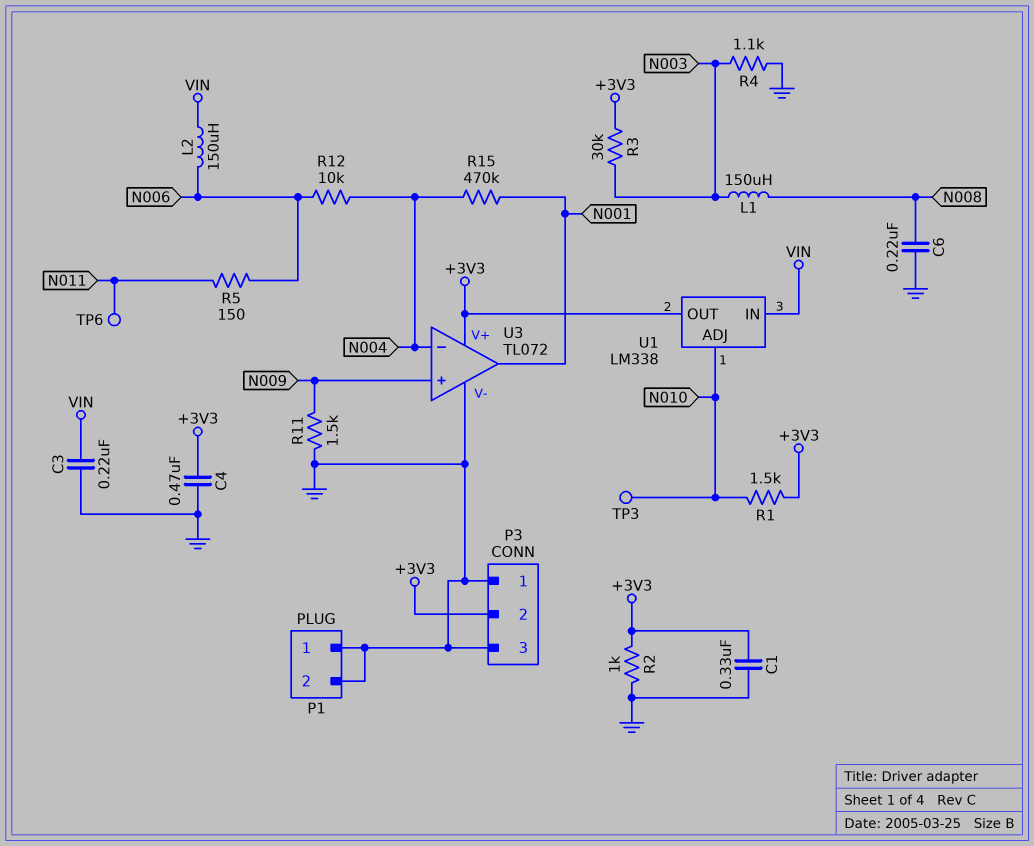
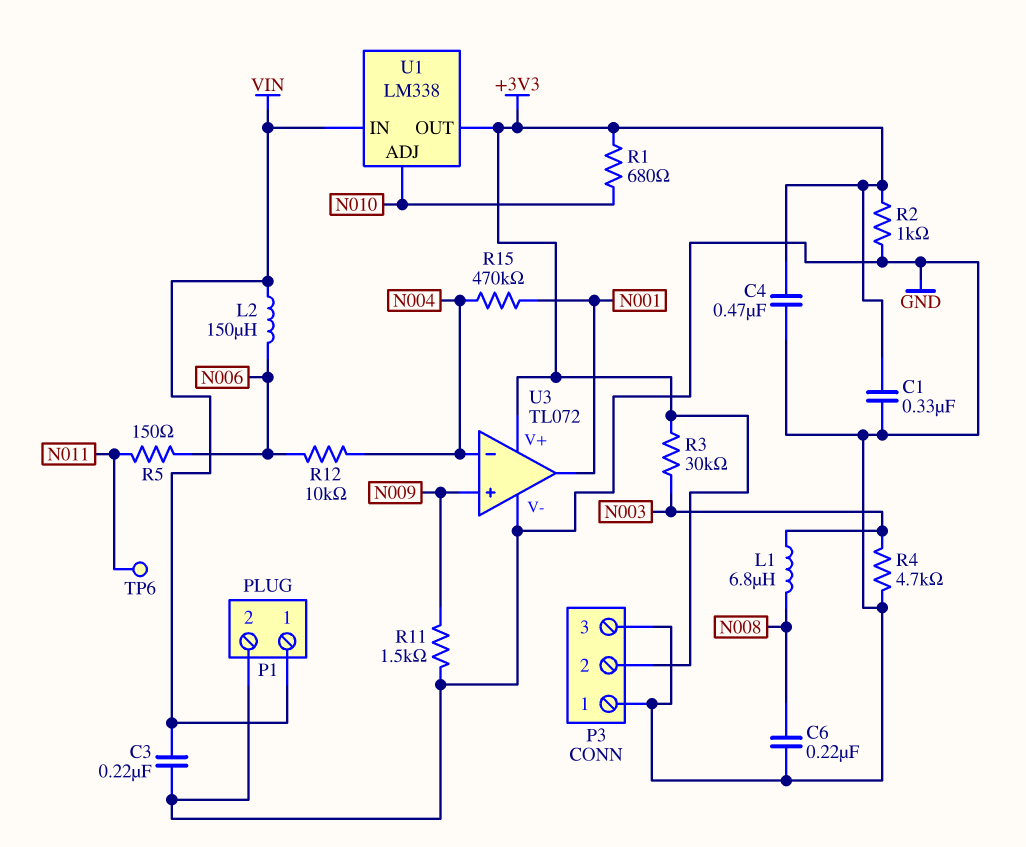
L1: 150uH (N003, N008) -> 6.8uH (N003, N008)
P1 pin 1: GND -> VIN
R1: 1.5k (+3V3, N010) -> 680 (+3V3, N010)
R4: 1.1k (GND, N003) -> 4.7k (GND, N003)
TP3: test point (N010) -> none

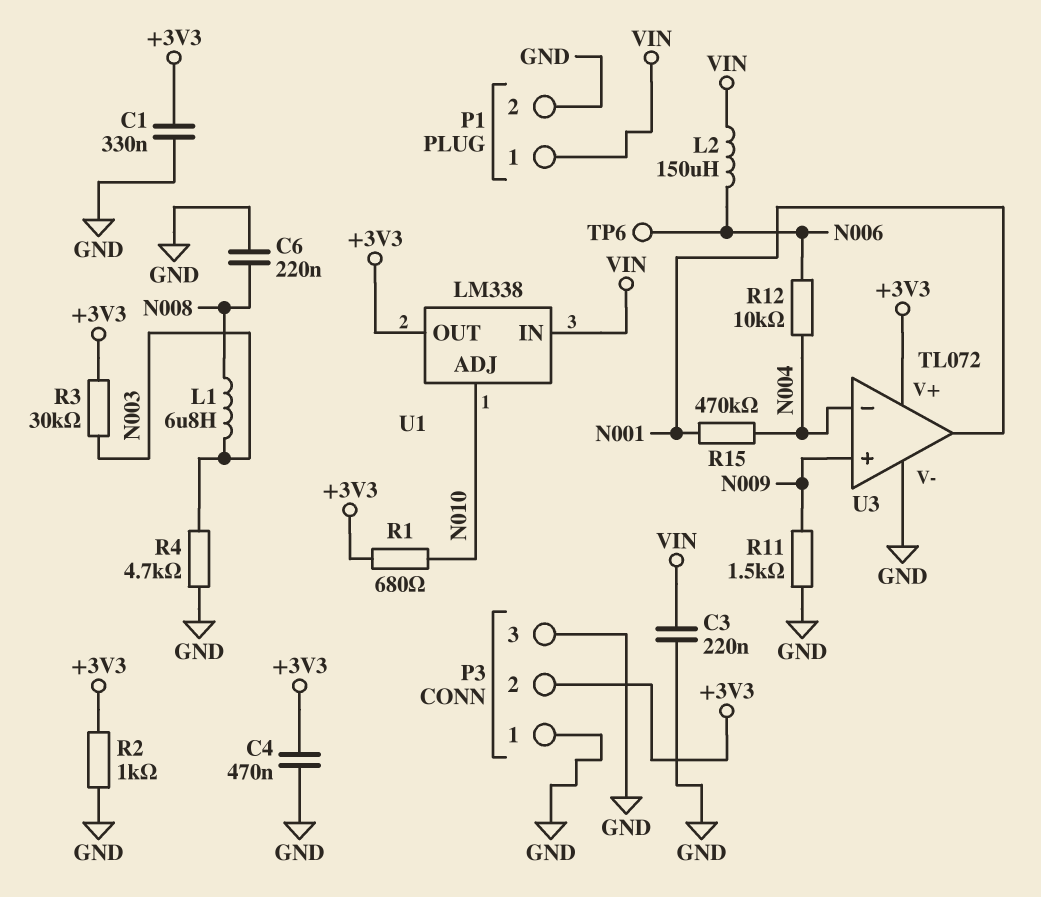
R5: 150 (N006, N011) -> none
TP6: test point (N011) -> test point (N006)

